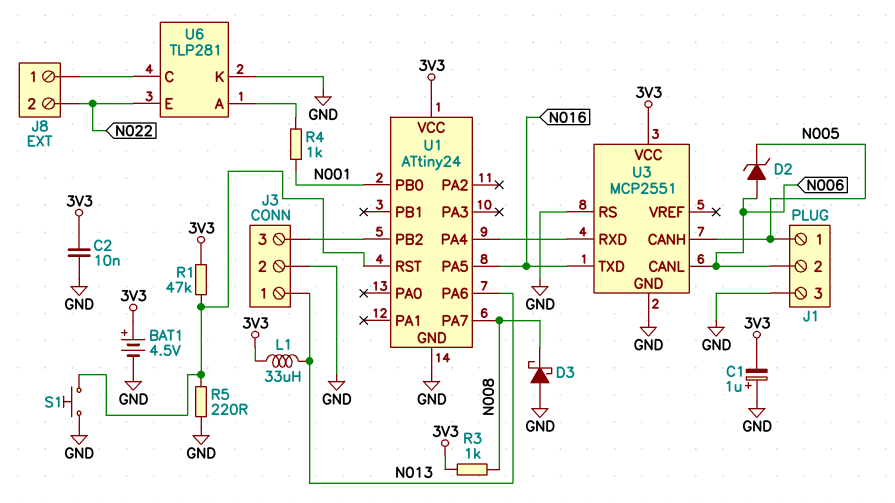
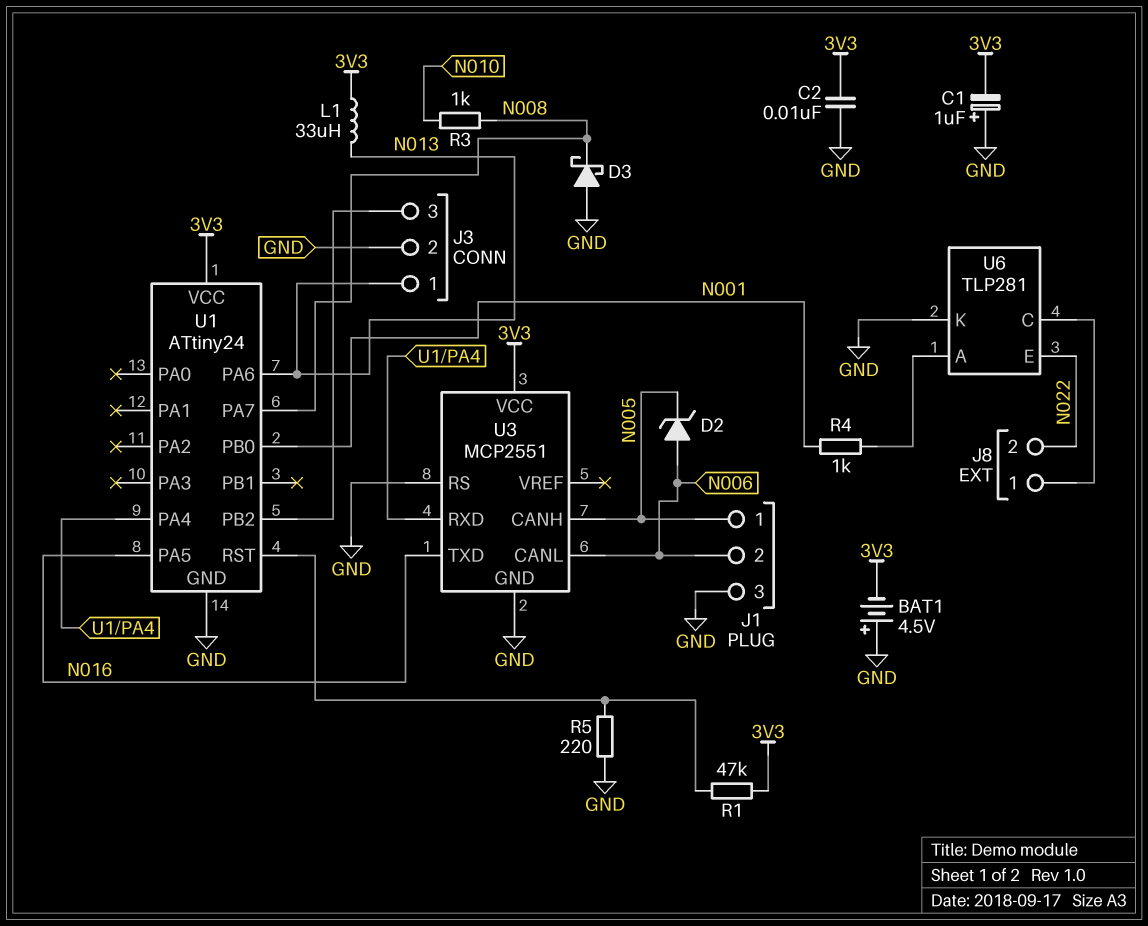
BAT1: 4.5V (plus 3V3, minus GND) -> 4.5V (plus GND, minus 3V3)
R3: 1k (3V3, N008) -> 1k (N008, N010)
S1: button (GND, U1/RST) -> none

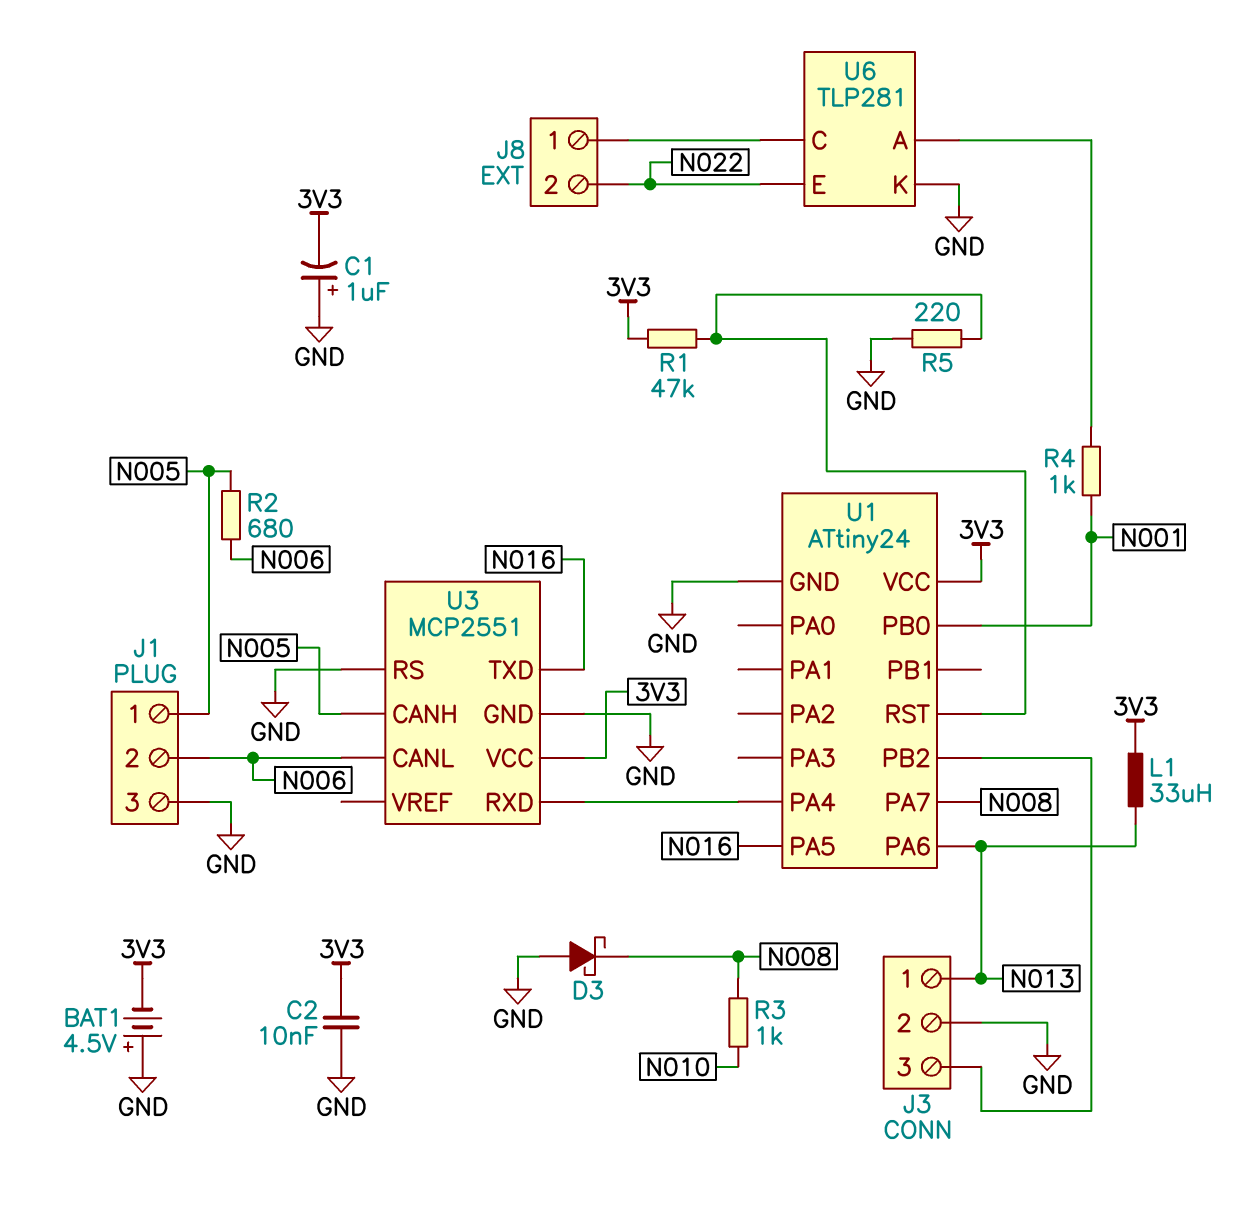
D2: zener (A N006, K N005) -> none
R2: none -> 680 (N005, N006)

